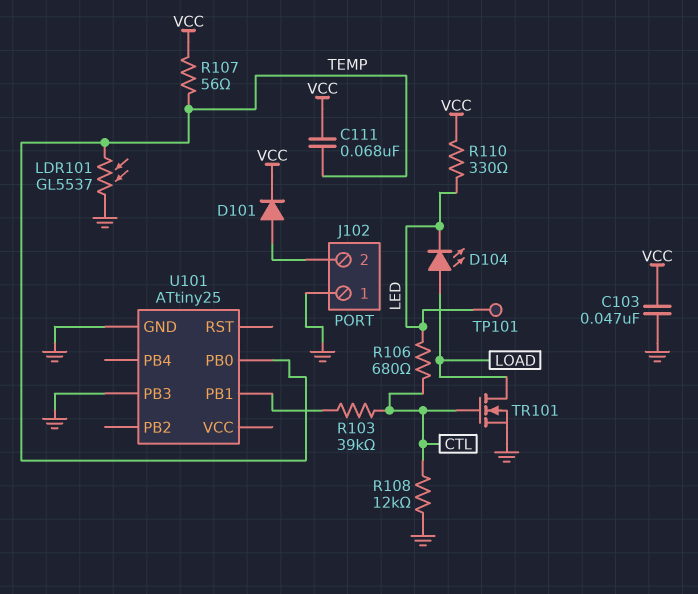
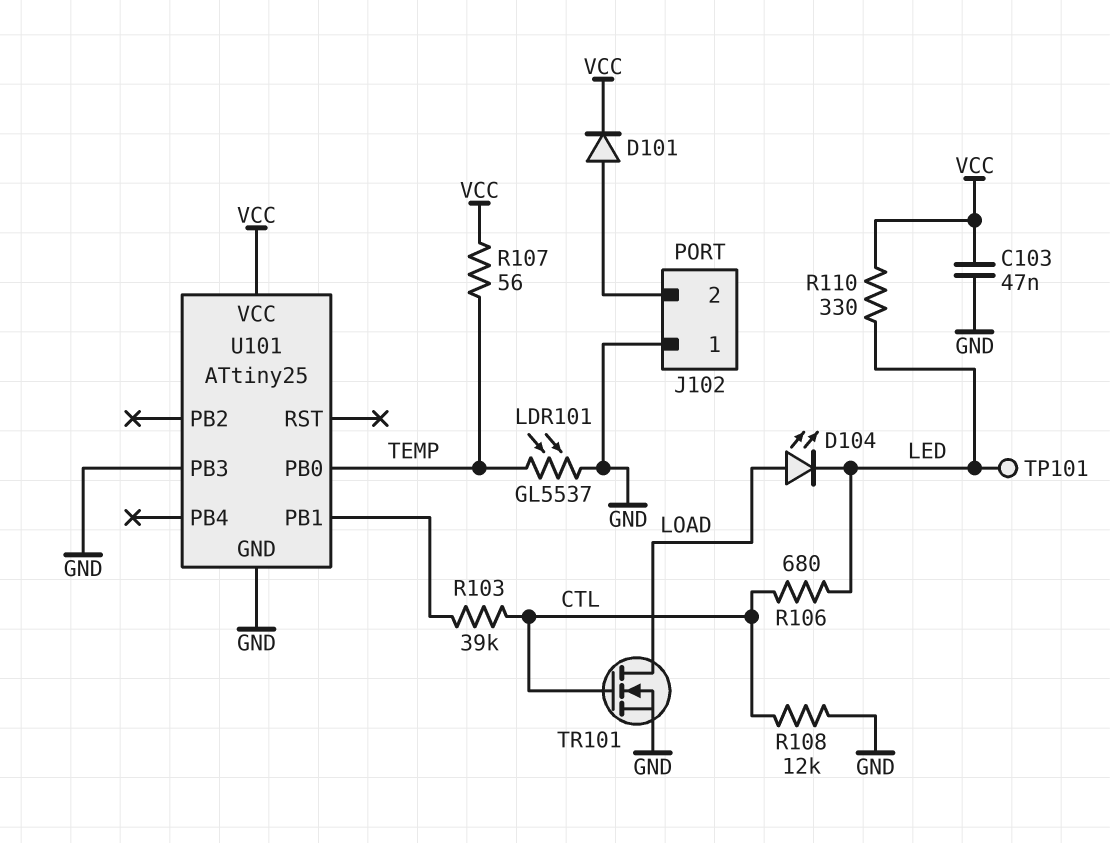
C111: 68nF (TEMP, VCC) -> none
U101 pin VCC: none -> VCC

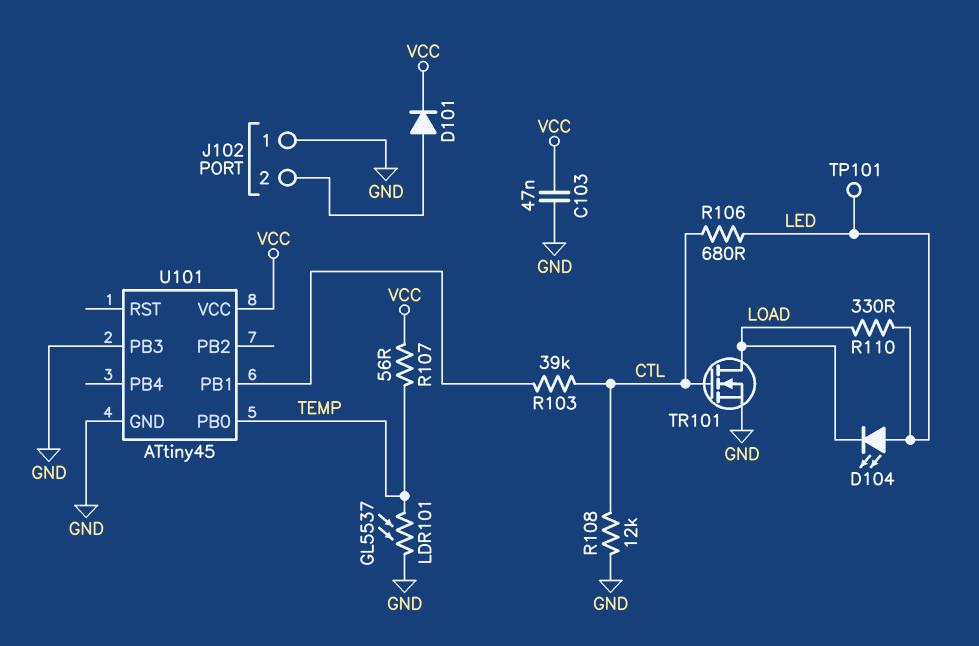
D104: LED (A LOAD, K LED) -> LED (A LED, K LOAD)
R110: 330 (LED, VCC) -> 330 (LED, LOAD)
U101: ATtiny25 -> ATtiny45

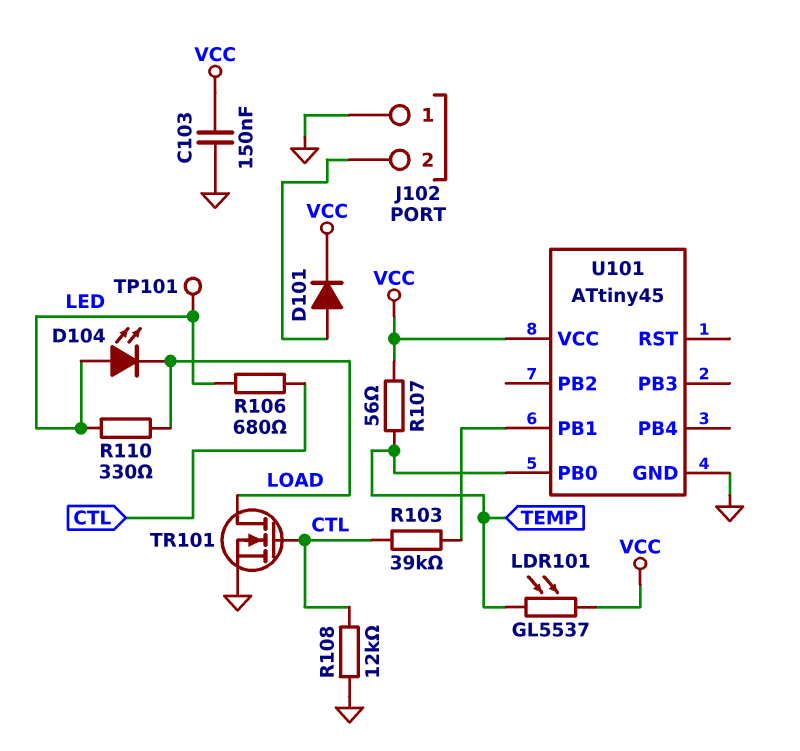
C103: 47nF (GND, VCC) -> 150nF (GND, VCC)
LDR101: GL5537 (GND, TEMP) -> GL5537 (TEMP, VCC)
U101 pin PB3: GND -> none

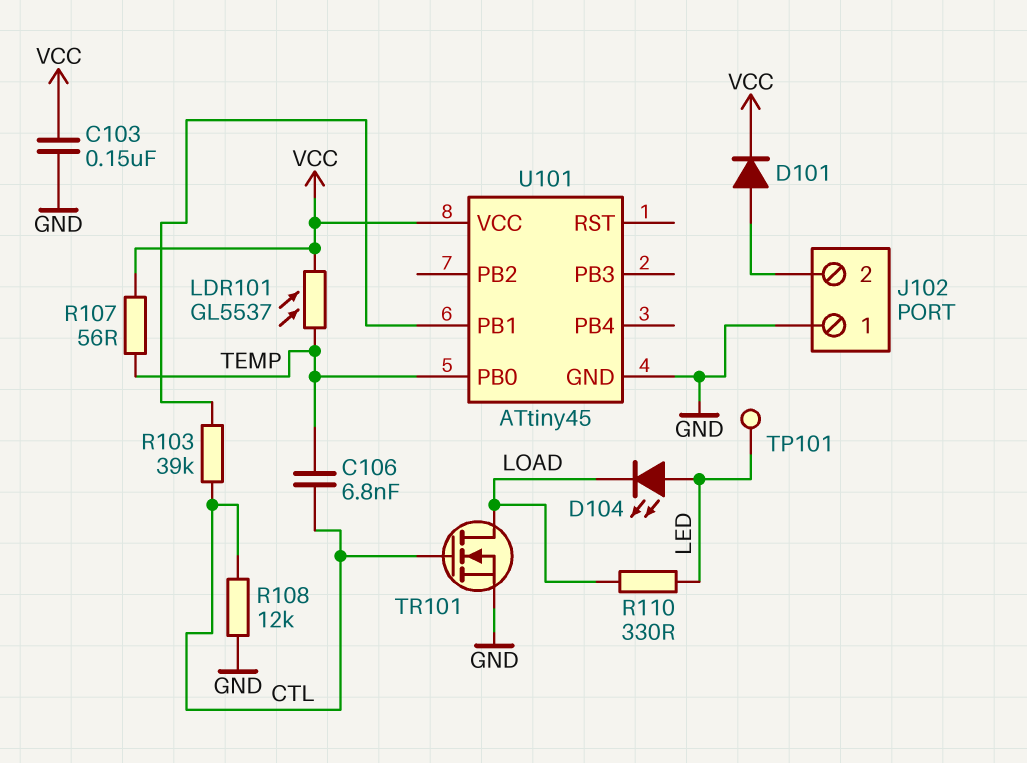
C106: none -> 6.8nF (CTL, TEMP)
R106: 680 (CTL, LED) -> none

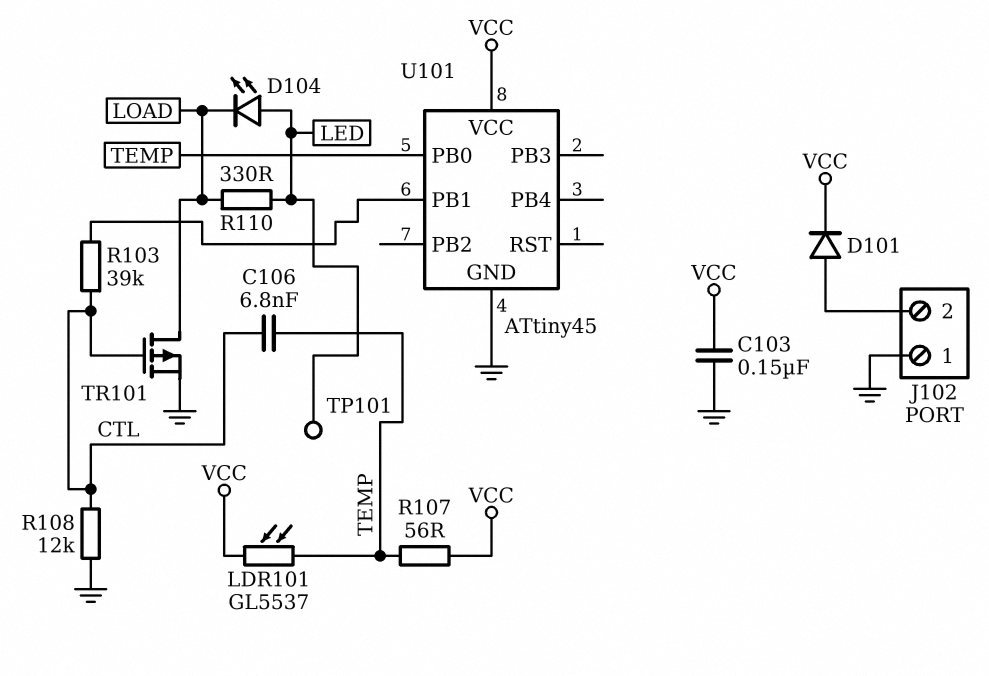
TR101: NMOS (G CTL, D LOAD, S GND) -> PMOS (G CTL, D LOAD, S GND)

